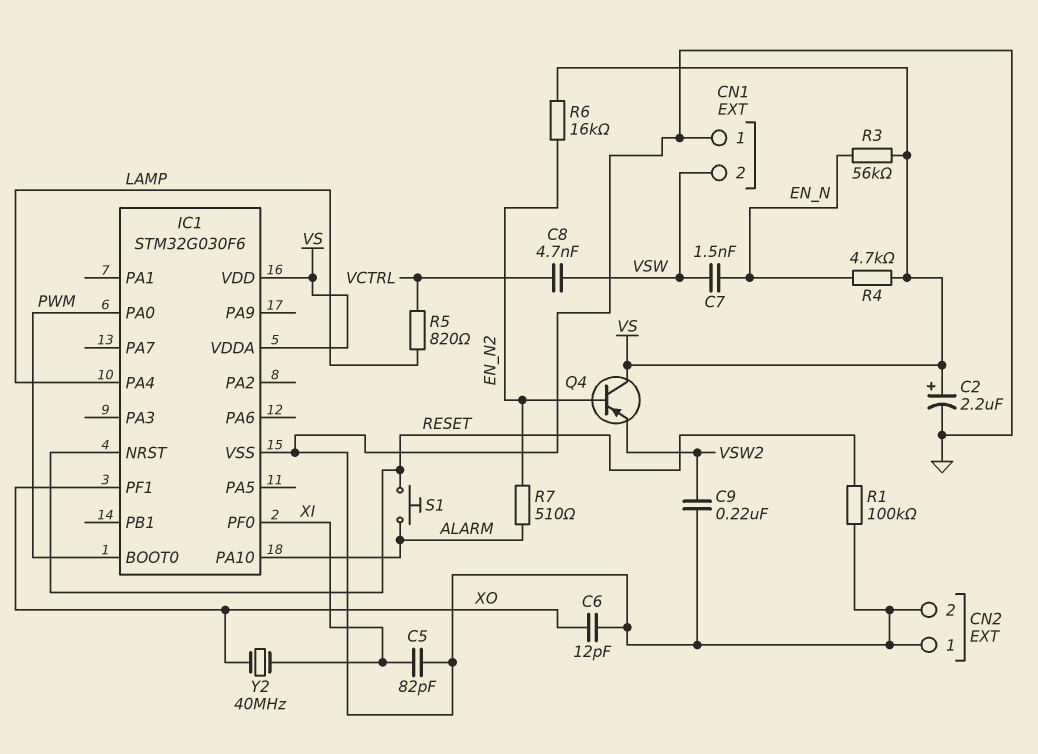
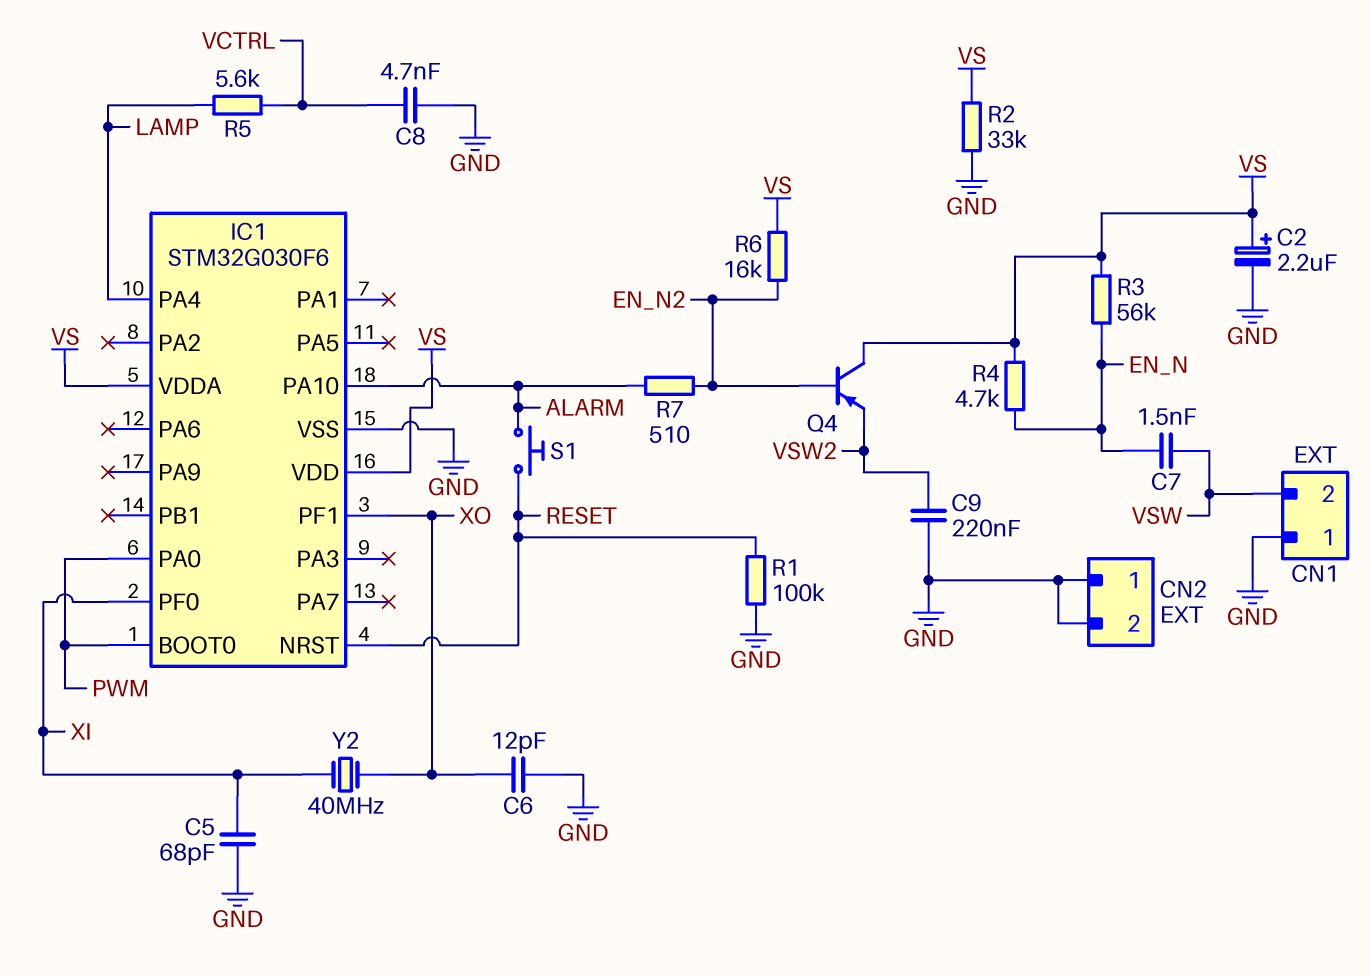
C5: 82pF (GND, XI) -> 68pF (GND, XI)
C8: 4.7nF (VCTRL, VSW) -> 4.7nF (GND, VCTRL)
R2: none -> 33k (GND, VS)
R5: 820 (LAMP, VCTRL) -> 5.6k (LAMP, VCTRL)

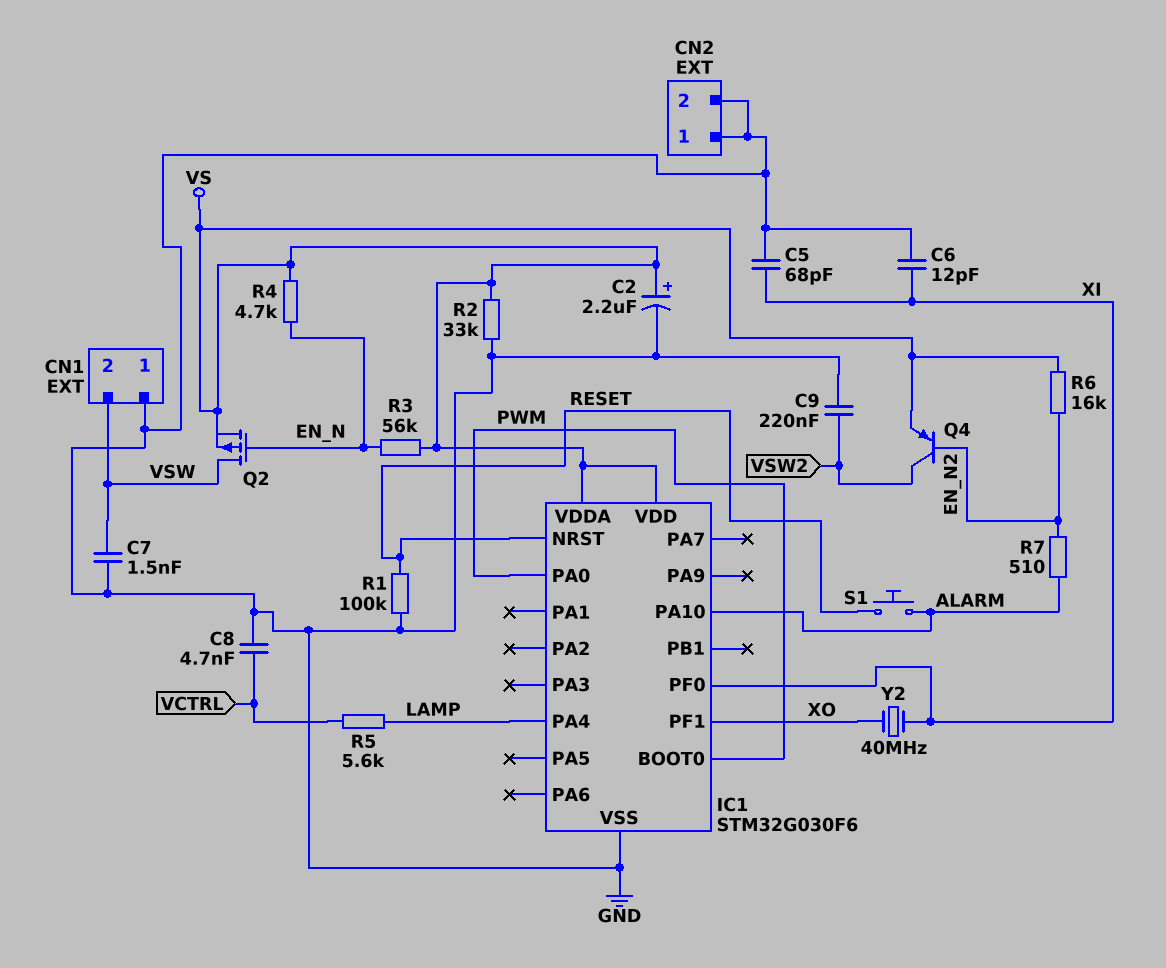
C6: 12pF (GND, XO) -> 12pF (GND, XI)
C7: 1.5nF (EN_N, VSW) -> 1.5nF (GND, VSW)
Q2: none -> PMOS (G EN_N, D VSW, S VS)
Q4: PNP (B EN_N2, C VS, E VSW2) -> PNP (B EN_N2, C VSW2, E VS)

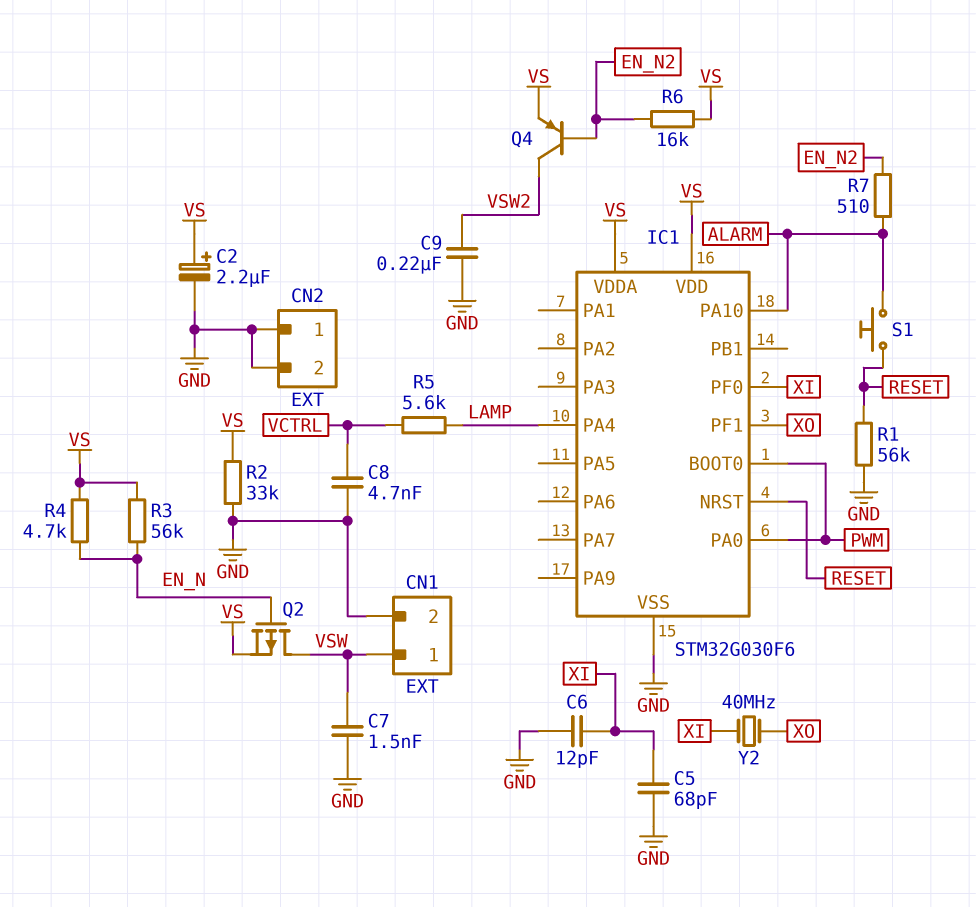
CN1 pin 1: GND -> VSW
CN1 pin 2: VSW -> GND
R1: 100k (GND, RESET) -> 56k (GND, RESET)

